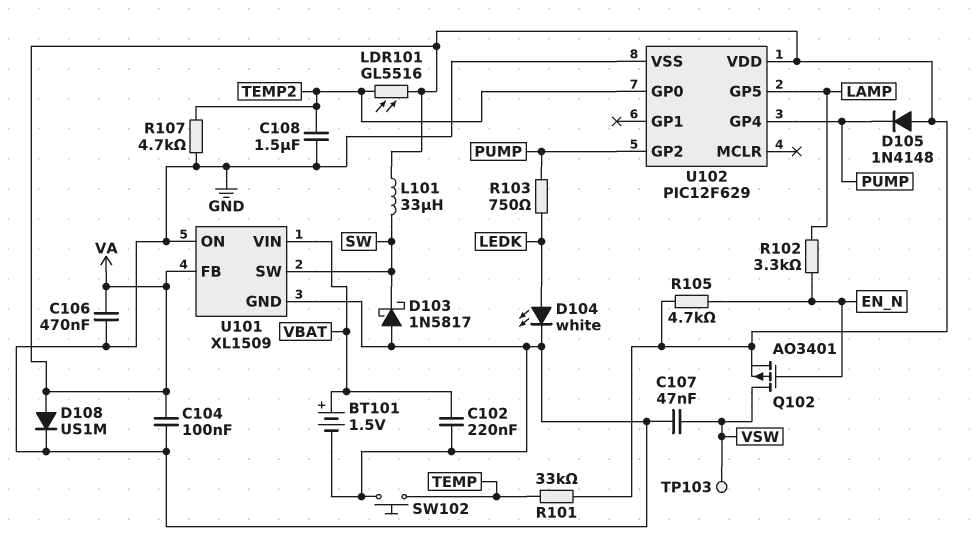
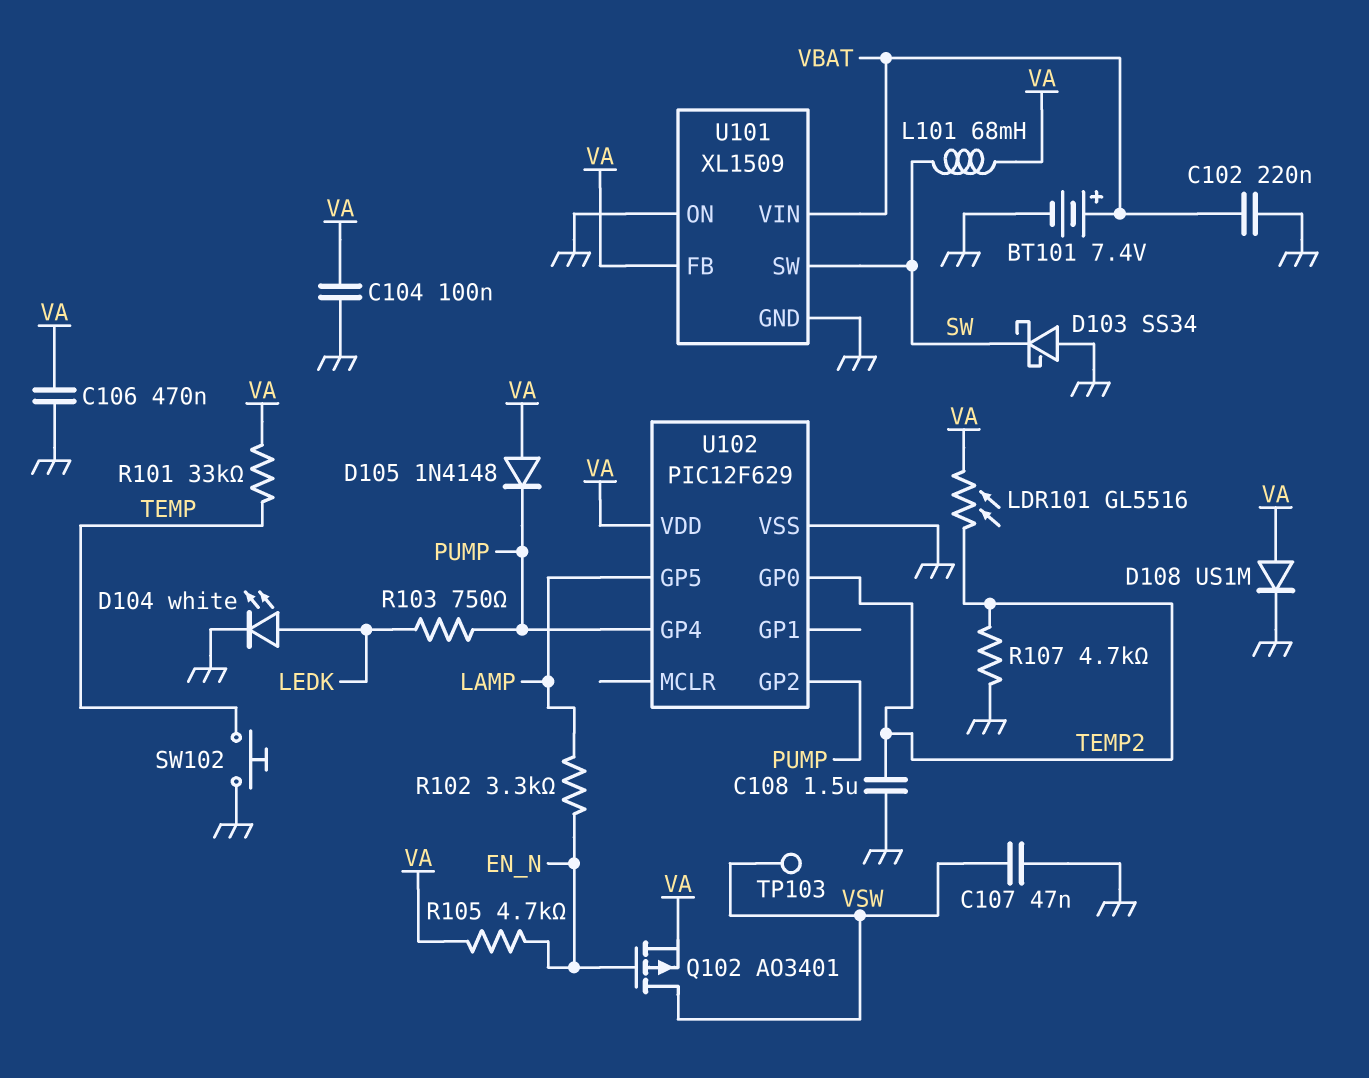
BT101: 1.5V (plus VBAT, minus GND) -> 7.4V (plus VBAT, minus GND)
D103: schottky 1N5817 (A GND, K SW) -> schottky SS34 (A GND, K SW)
L101: 33uH (SW, VA) -> 68mH (SW, VA)

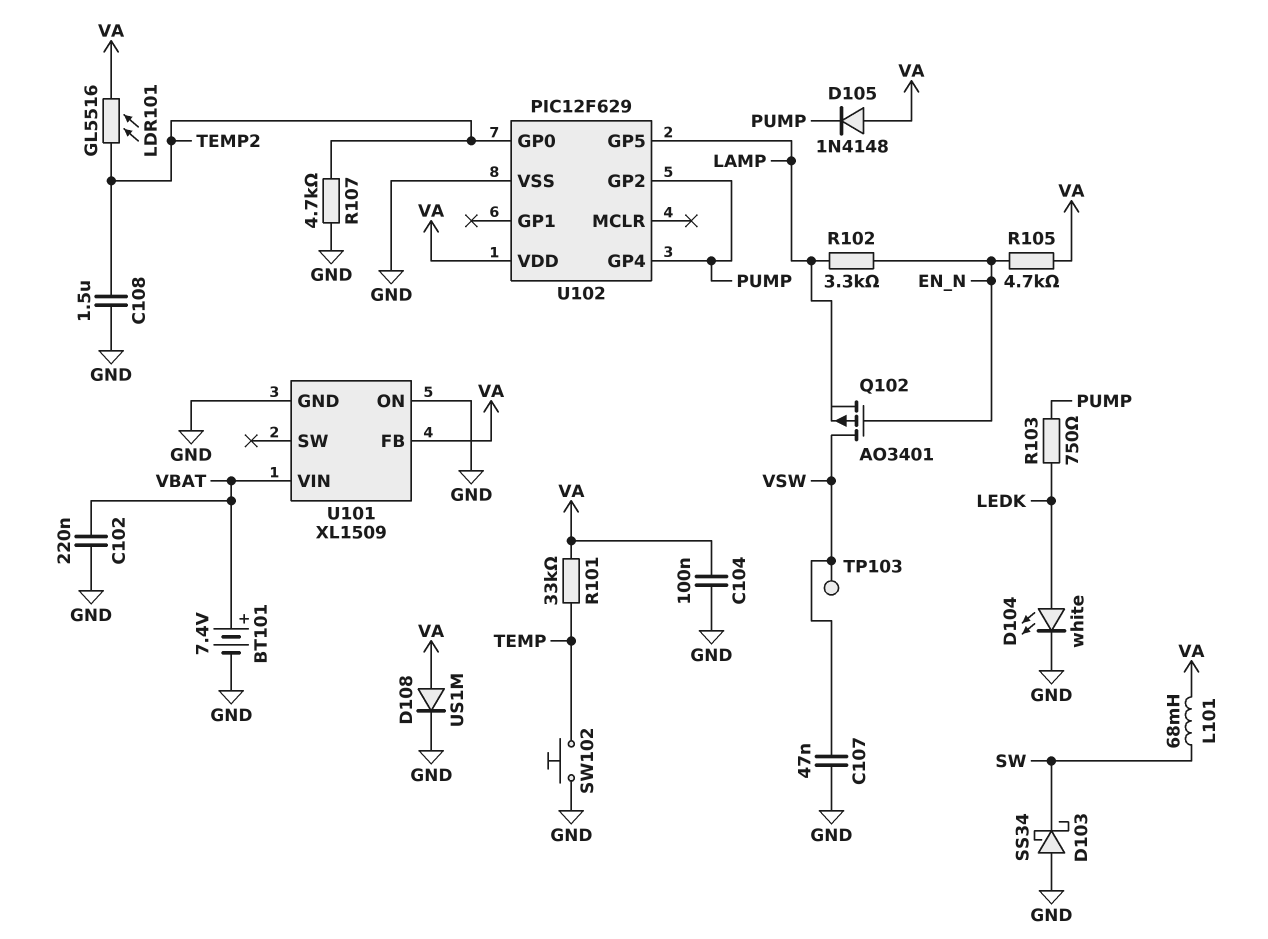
C106: 470nF (GND, VA) -> none
Q102: PMOS AO3401 (G EN_N, D VSW, S VA) -> PMOS AO3401 (G EN_N, D VSW, S LAMP)
U101 pin SW: SW -> none

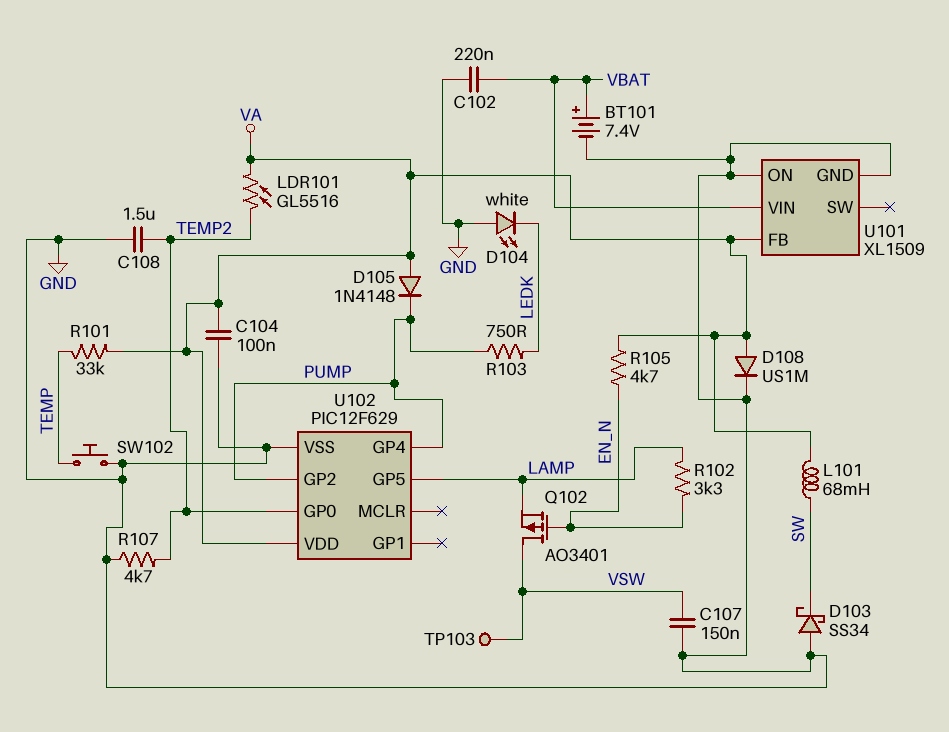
C107: 47nF (GND, VSW) -> 150nF (GND, VSW)
D104: LED white (A LEDK, K GND) -> LED white (A GND, K LEDK)

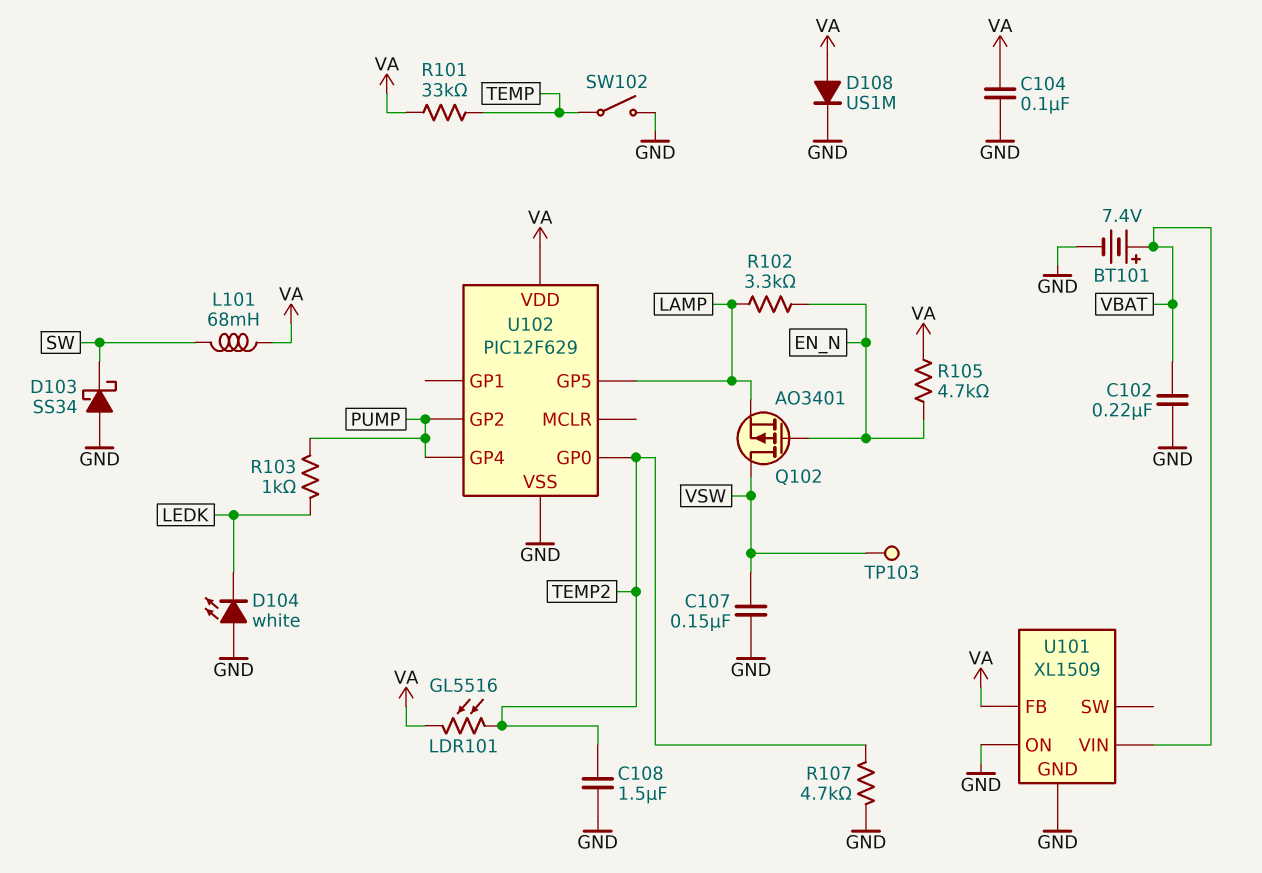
D105: diode 1N4148 (A VA, K PUMP) -> none
R103: 750 (LEDK, PUMP) -> 1k (LEDK, PUMP)
SW102: button (GND, TEMP) -> switch (GND, TEMP)

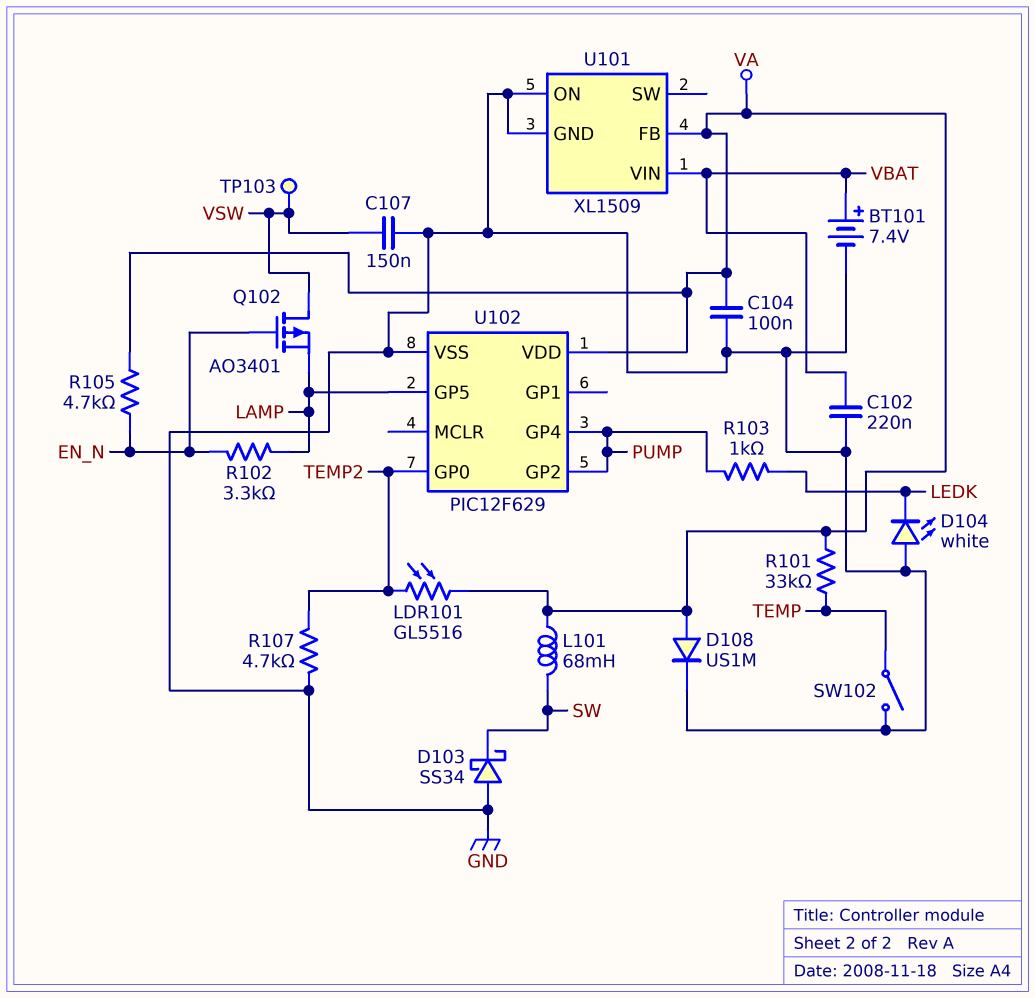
C108: 1.5uF (GND, TEMP2) -> none

